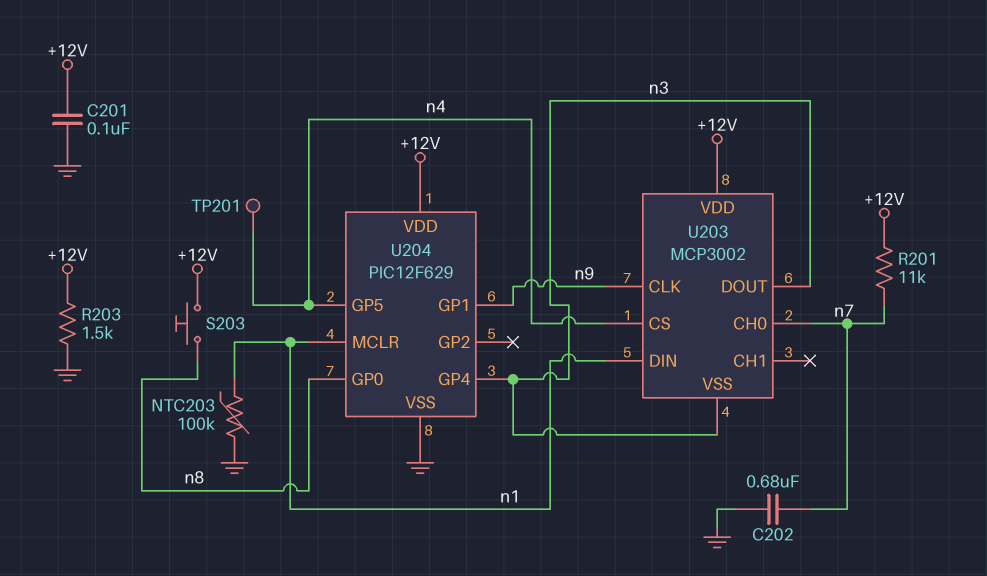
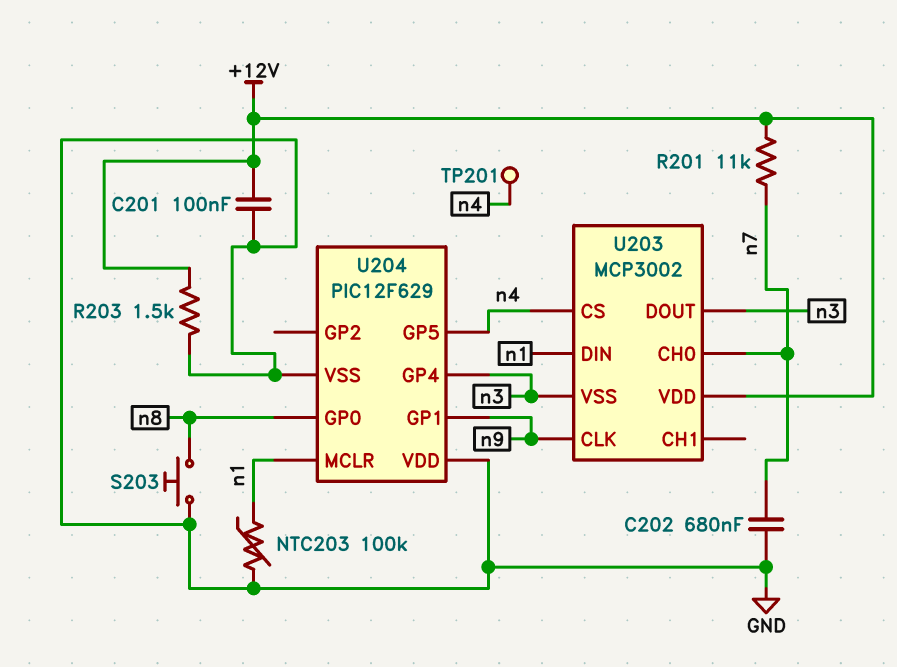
S203: button (+12V, n8) -> button (GND, n8)
U204 pin VDD: +12V -> GND

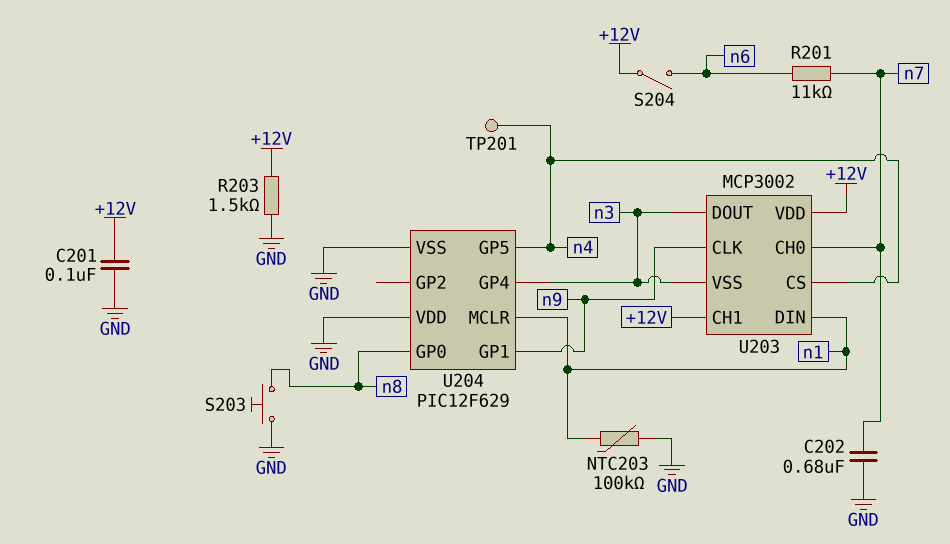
R201: 11k (+12V, n7) -> 11k (n6, n7)
S204: none -> switch (+12V, n6)
U203 pin CH1: none -> +12V

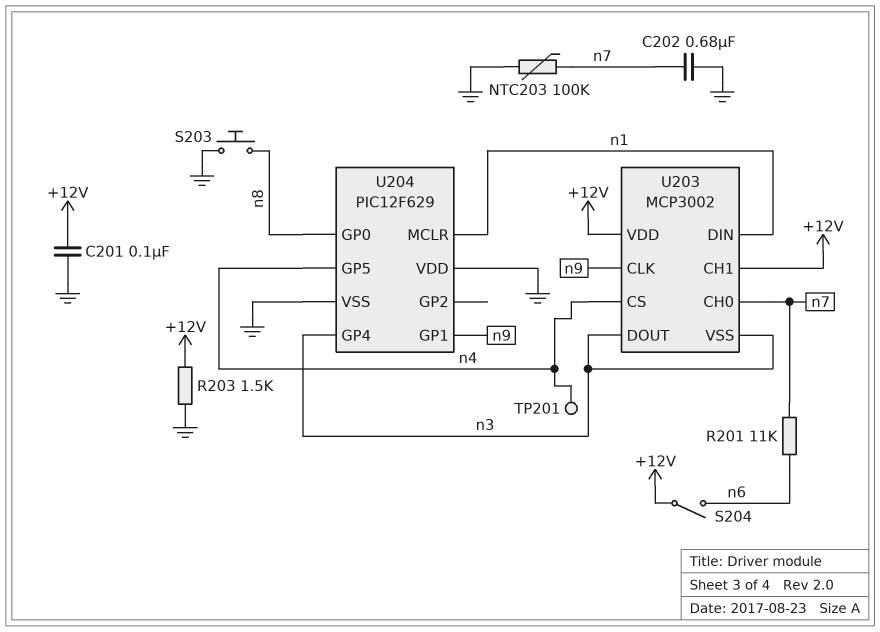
NTC203: 100k (GND, n1) -> 100k (GND, n7)

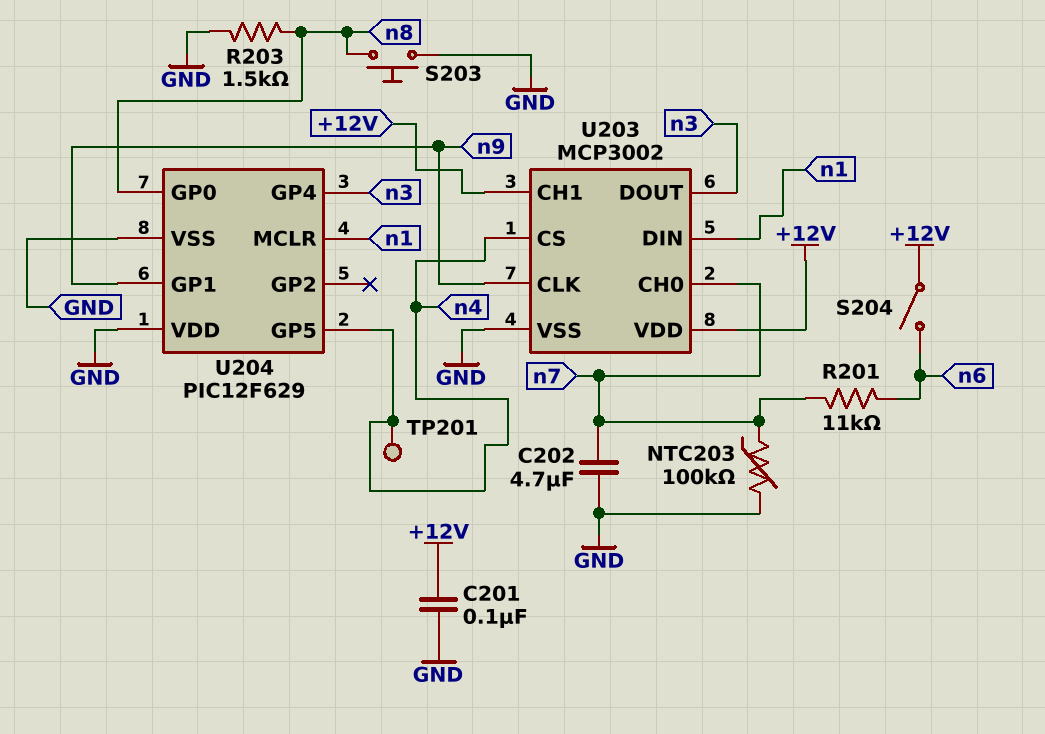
C202: 680nF (GND, n7) -> 4.7uF (GND, n7)
R203: 1.5k (+12V, GND) -> 1.5k (GND, n8)
U203 pin VSS: n3 -> GND

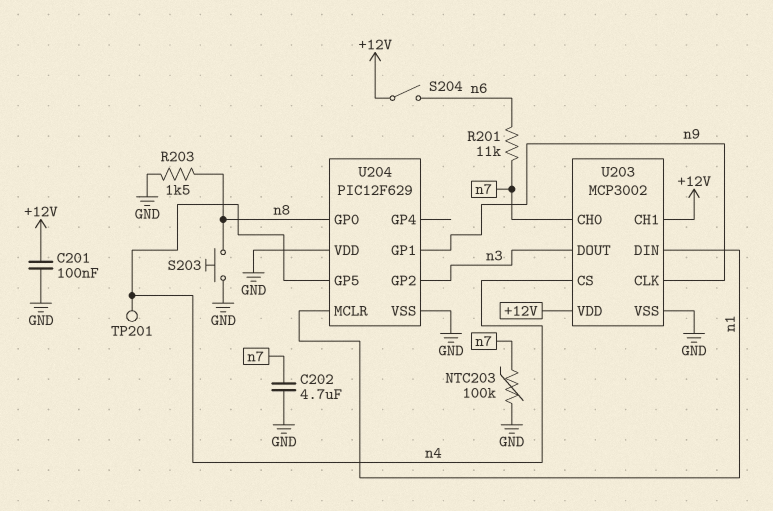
U204 pin GP2: none -> n3
U204 pin GP4: n3 -> none

